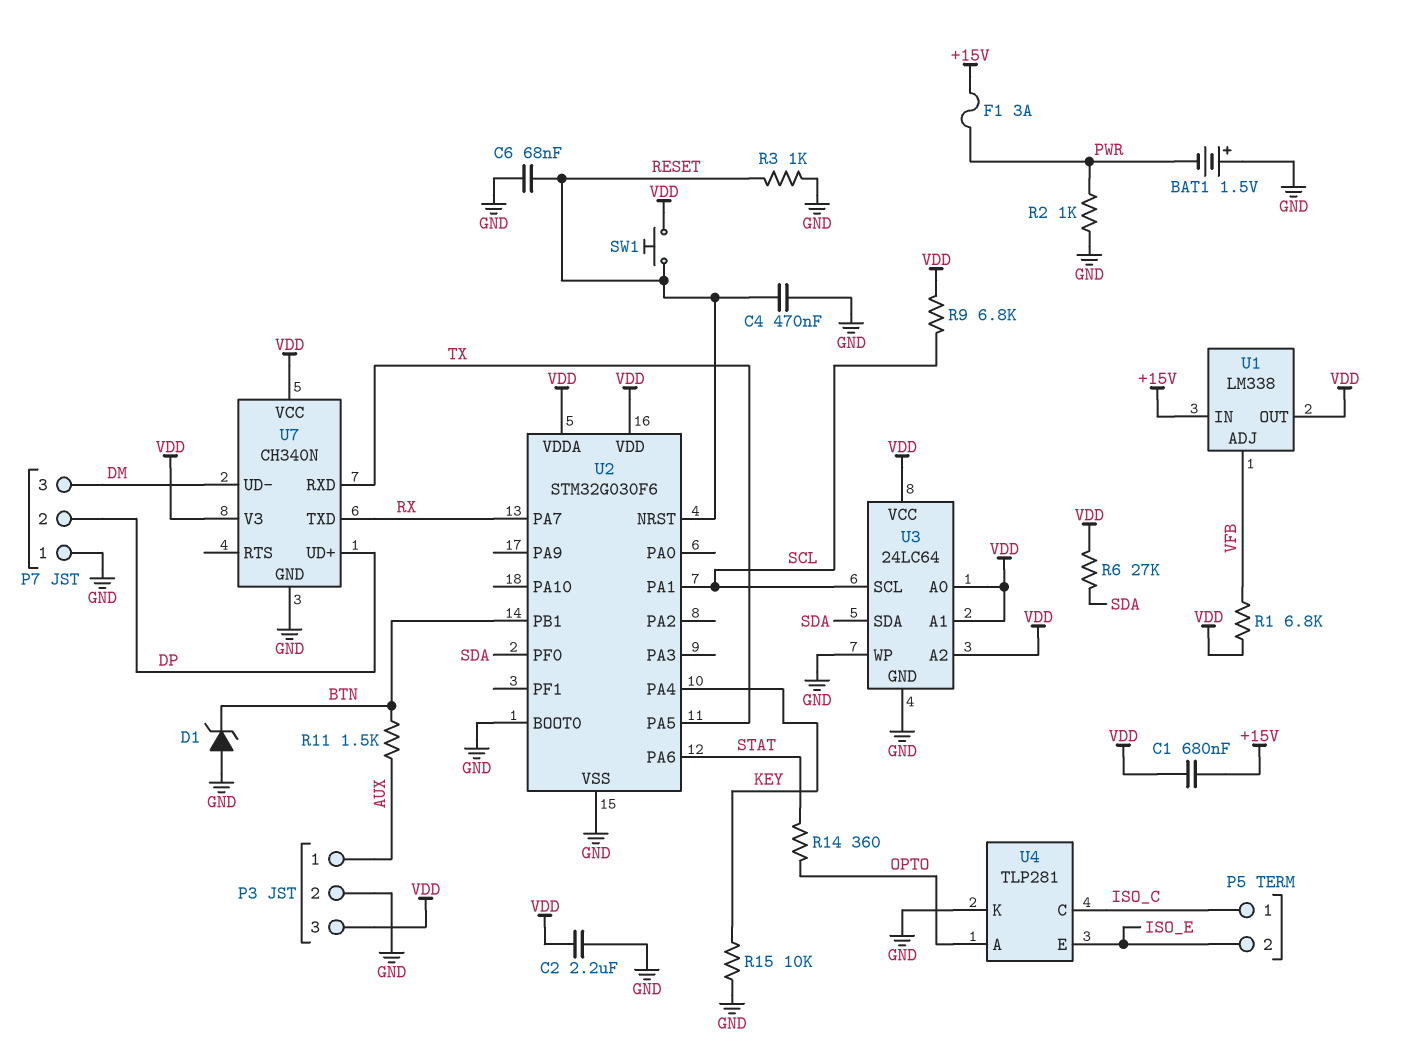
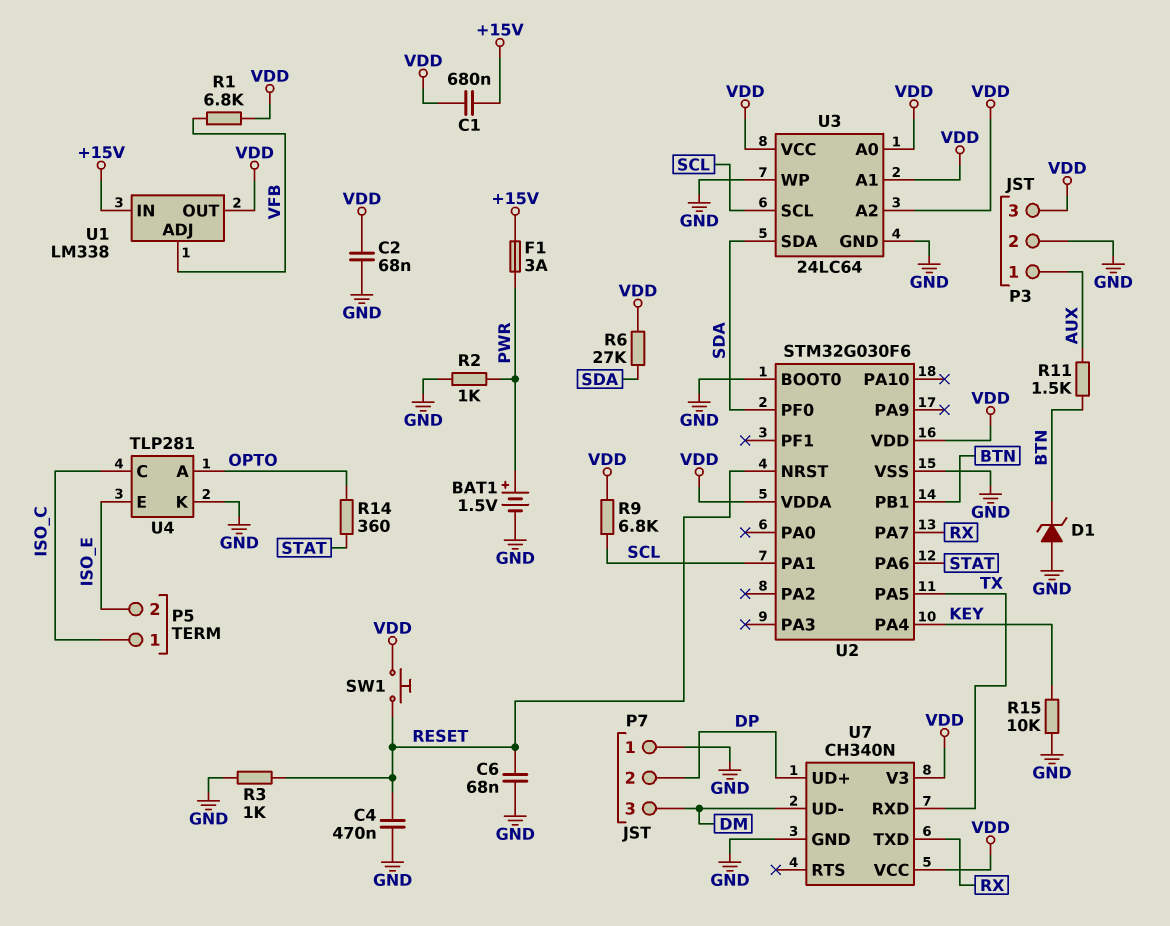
BAT1: 1.5V (plus GND, minus PWR) -> 1.5V (plus PWR, minus GND)
C2: 2.2uF (GND, VDD) -> 68nF (GND, VDD)

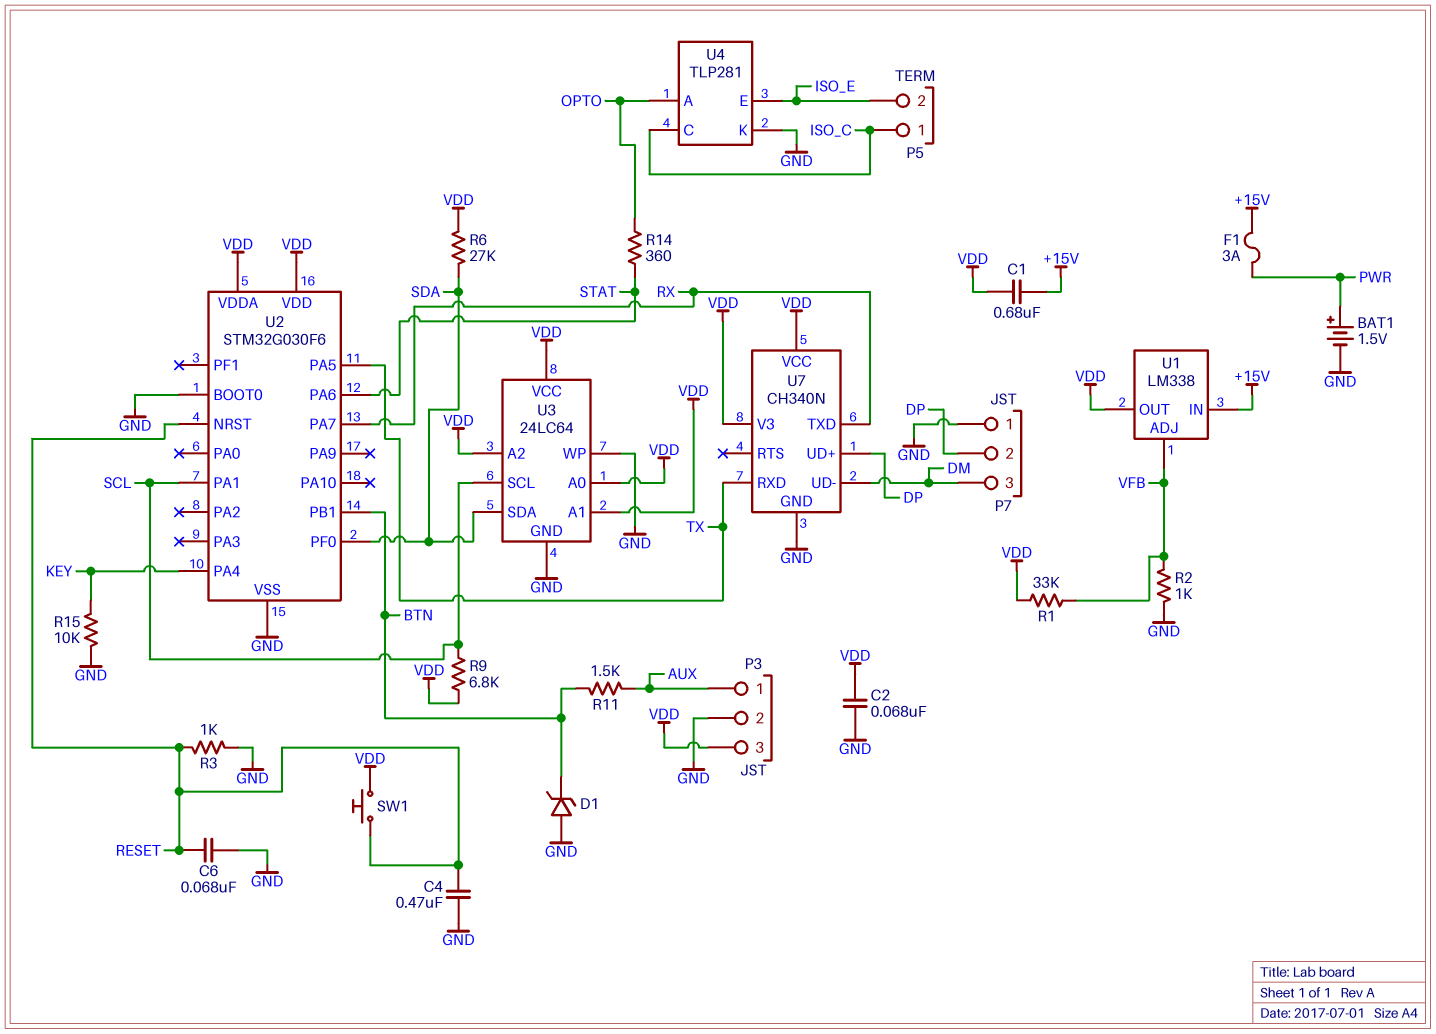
R1: 6.8k (VDD, VFB) -> 33k (VDD, VFB)
R2: 1k (GND, PWR) -> 1k (GND, VFB)

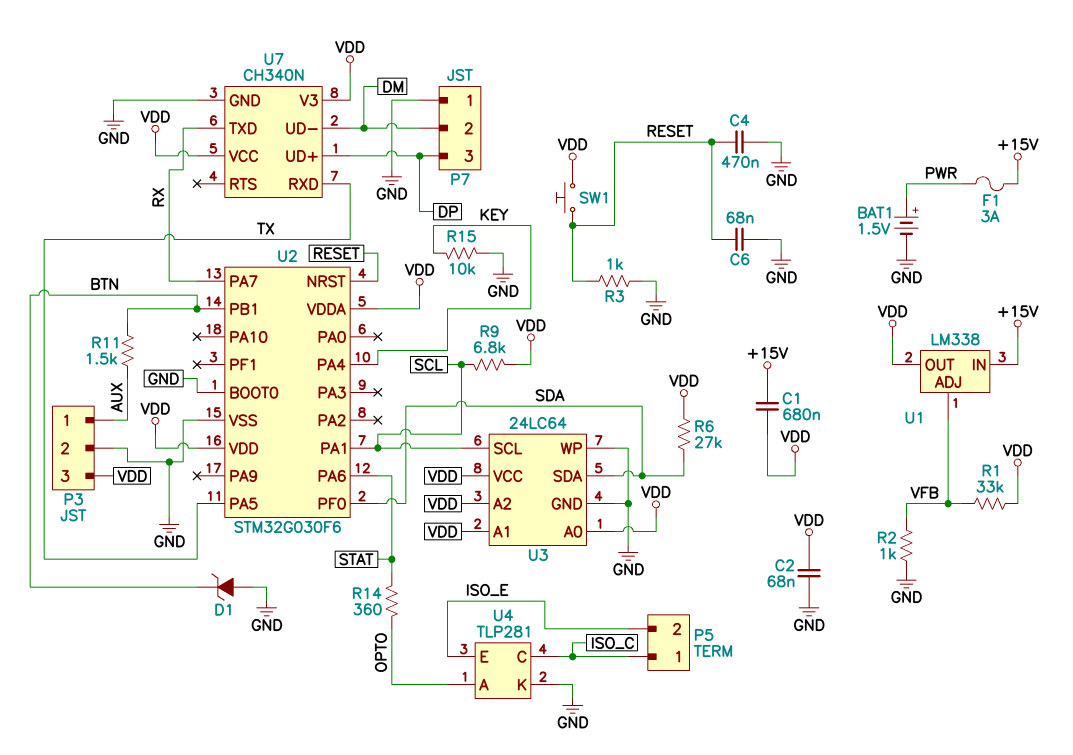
P7 pin 2: DP -> DM
P7 pin 3: DM -> DP

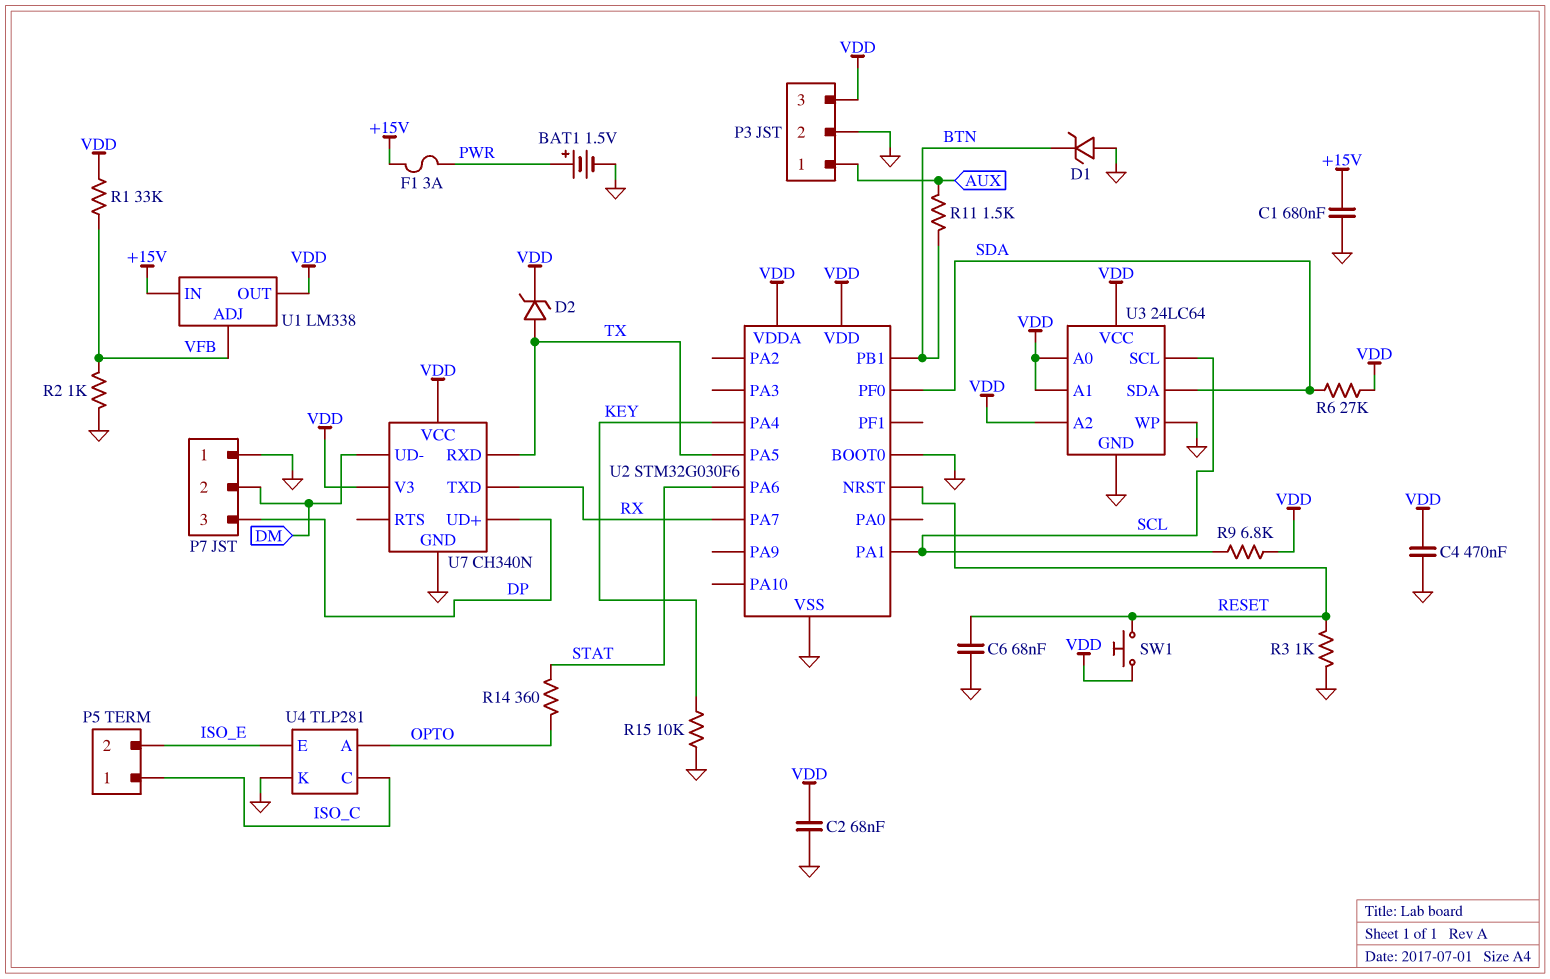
C1: 680nF (+15V, VDD) -> 680nF (+15V, GND)
C4: 470nF (GND, RESET) -> 470nF (GND, VDD)
D2: none -> zener (A TX, K VDD)

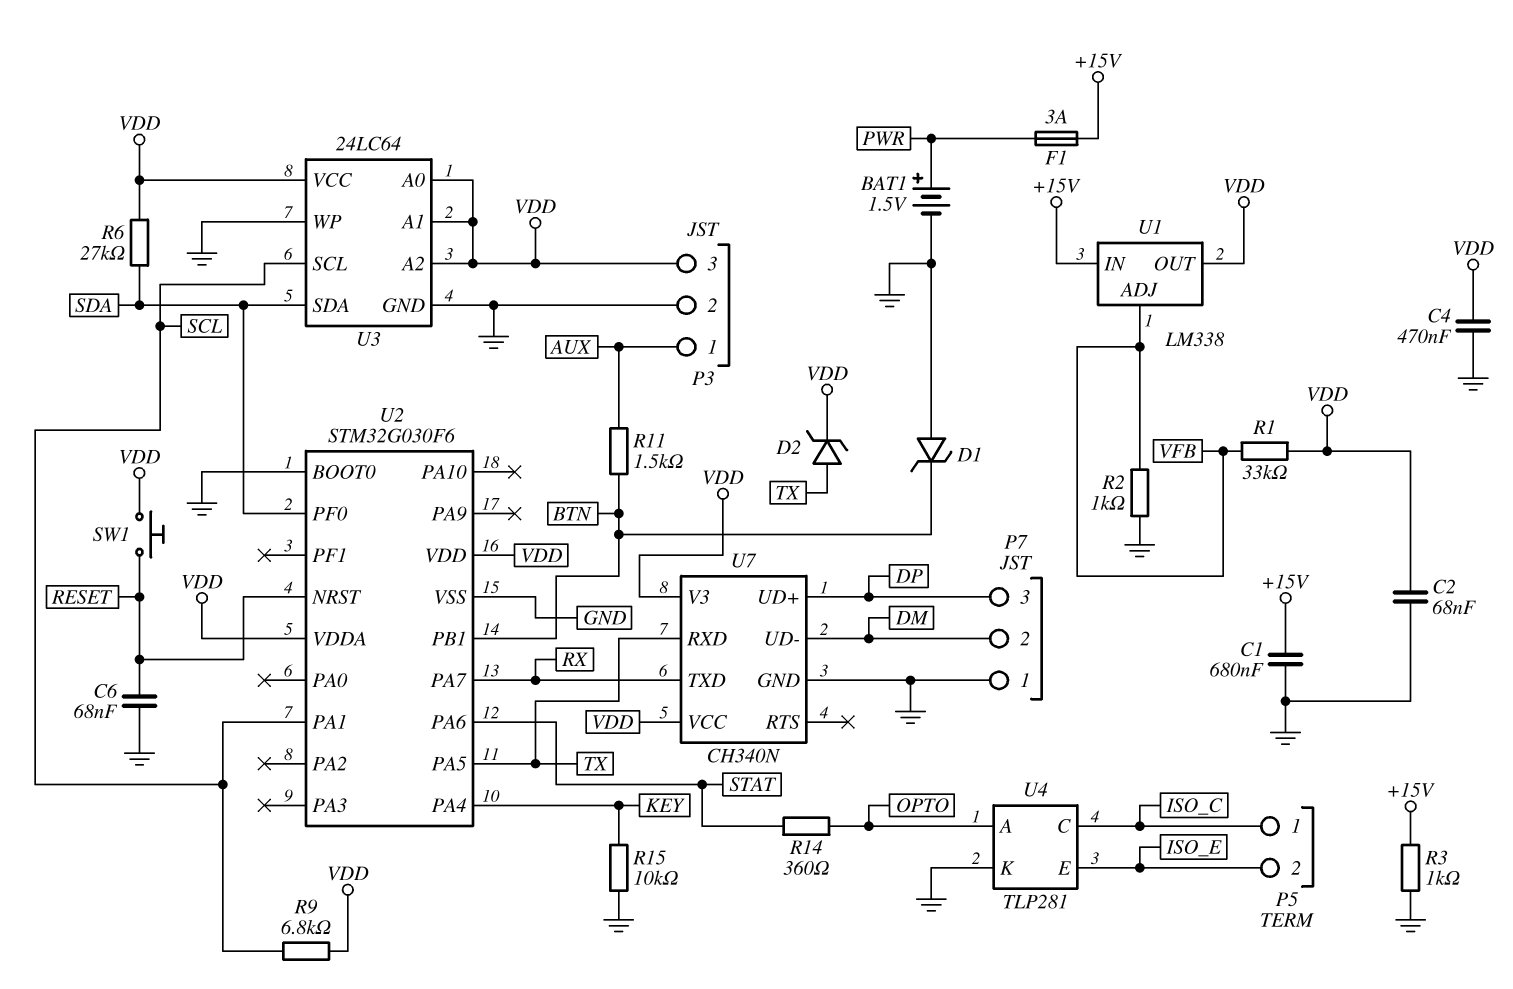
R3: 1k (GND, RESET) -> 1k (+15V, GND)

